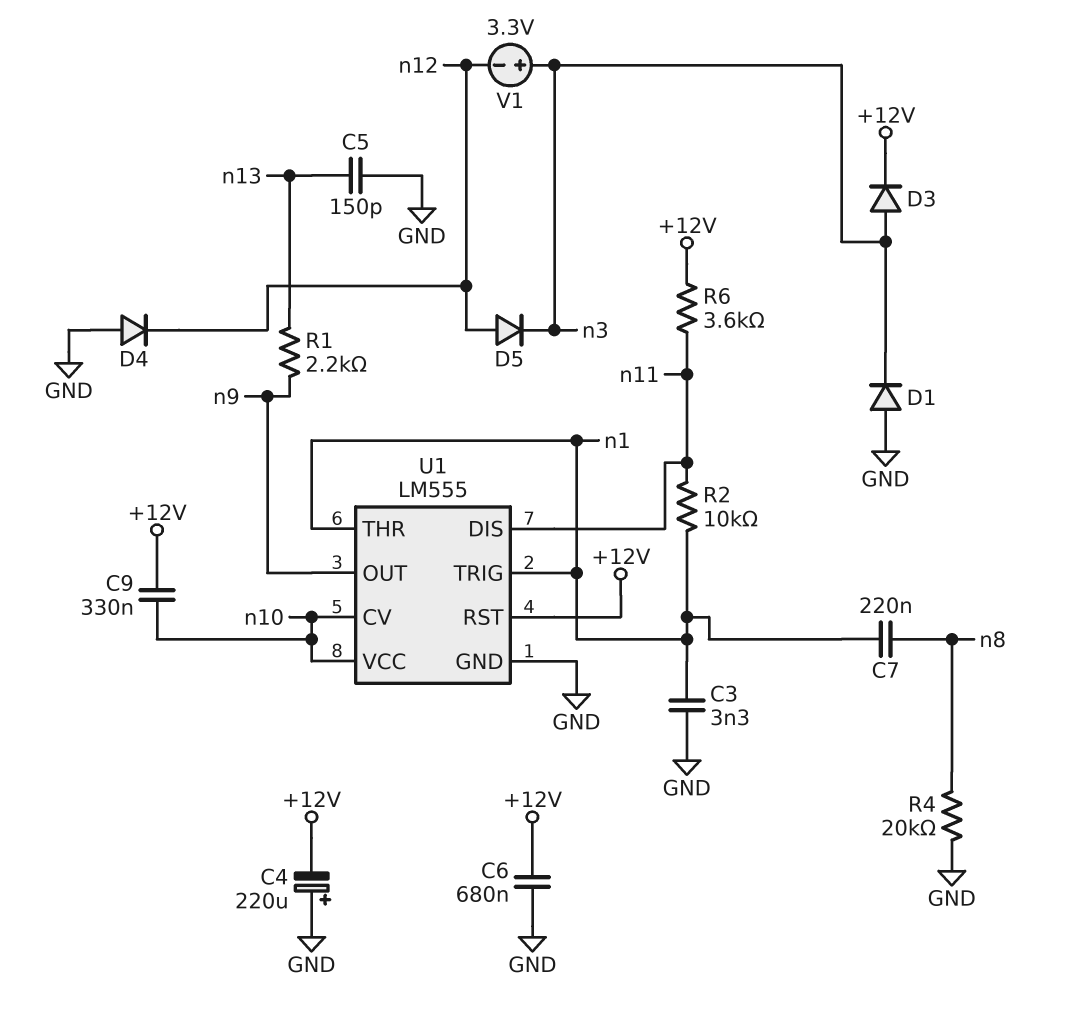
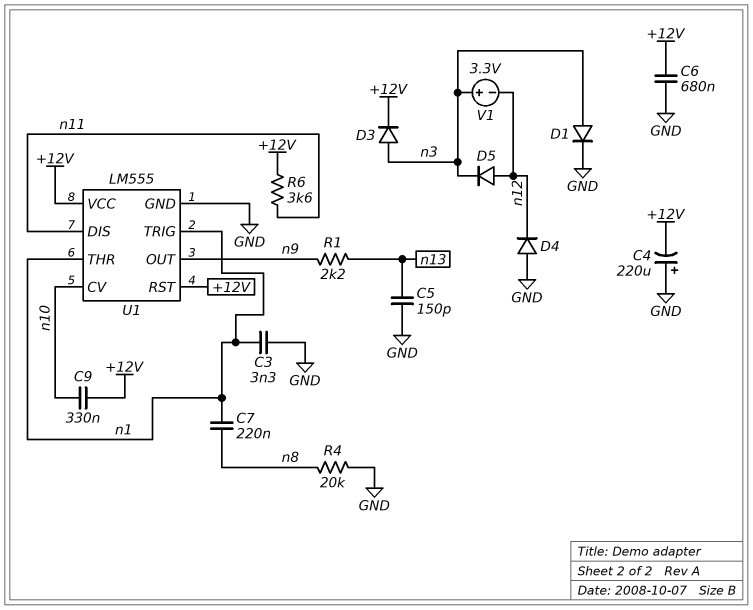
D1: diode (A GND, K n3) -> diode (A n3, K GND)
R2: 10k (n1, n11) -> none
U1 pin VCC: n10 -> +12V

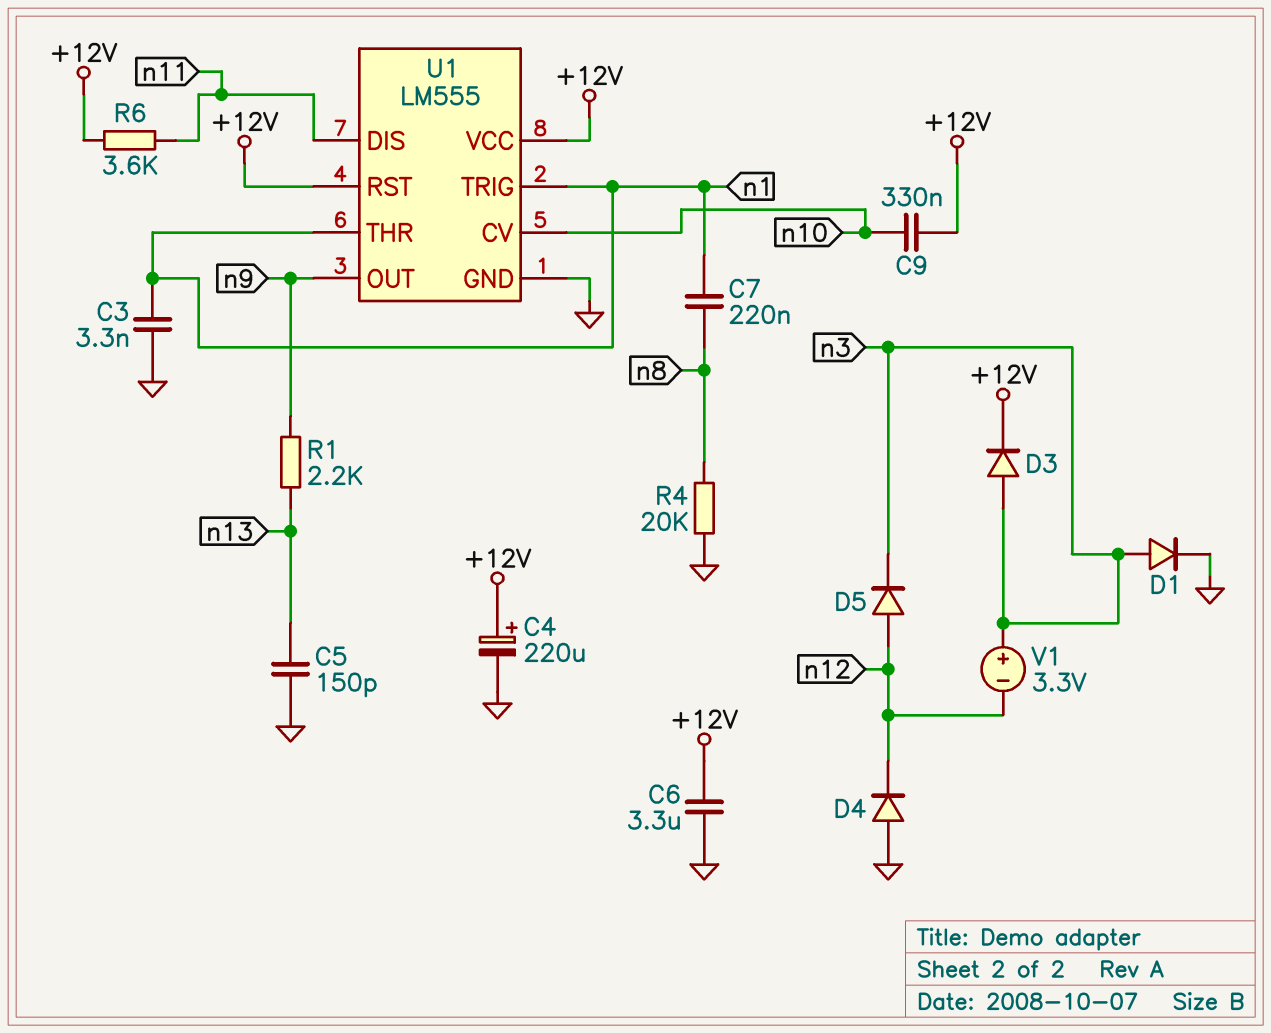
C4: 220uF (plus GND, minus +12V) -> 220uF (plus +12V, minus GND)
C6: 680nF (+12V, GND) -> 3.3uF (+12V, GND)

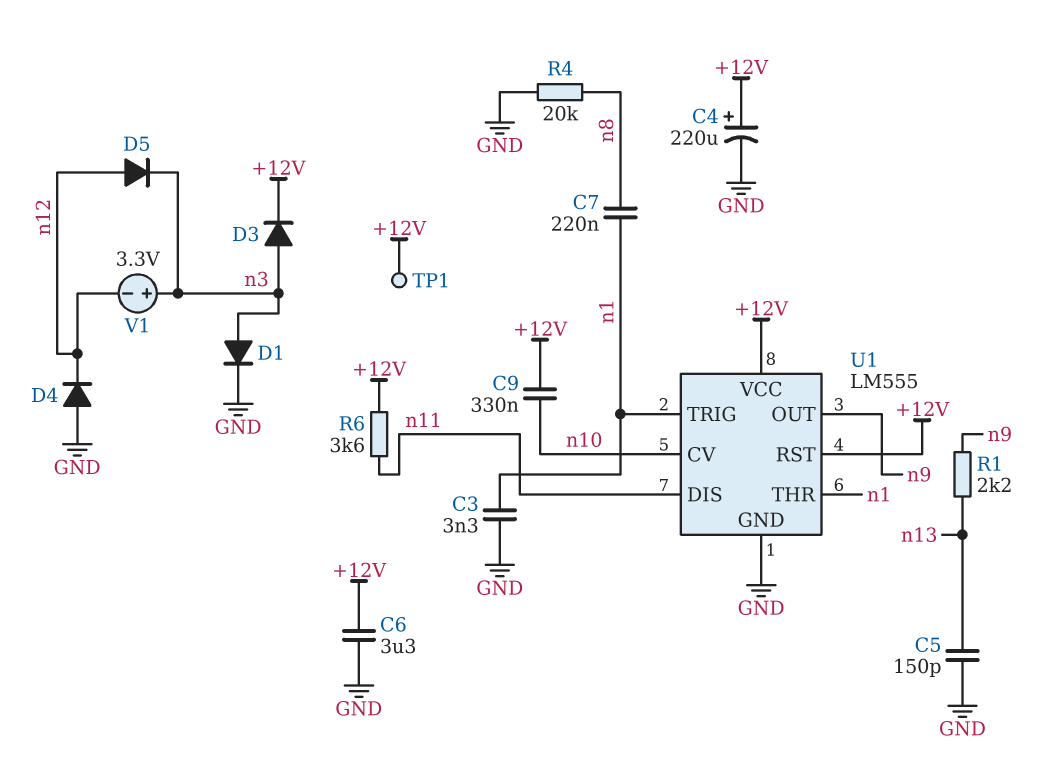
TP1: none -> test point (+12V)

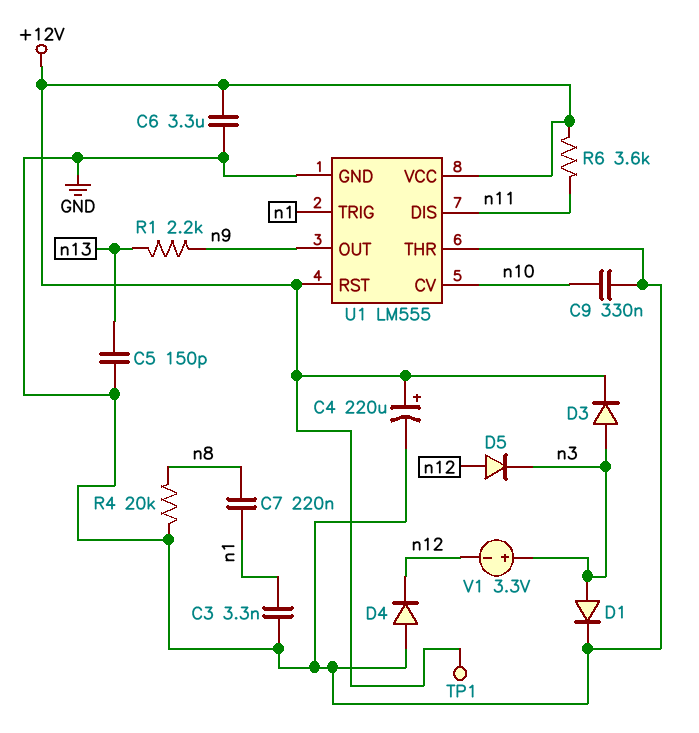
C9: 330nF (+12V, n10) -> 330nF (GND, n10)
U1 pin THR: n1 -> GND

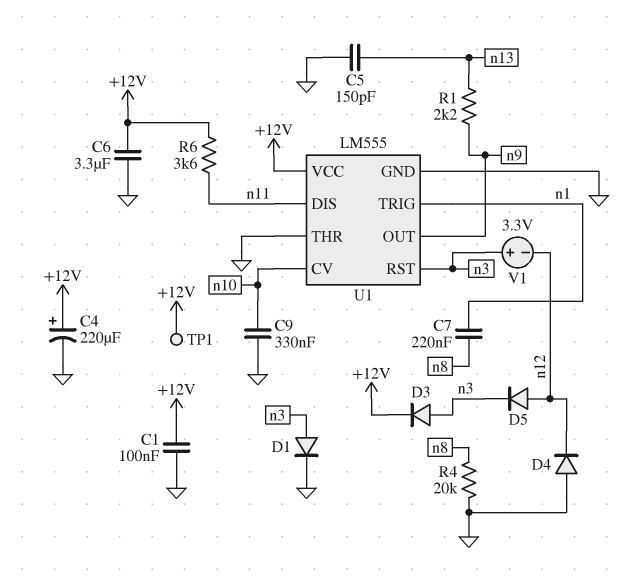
C1: none -> 100nF (+12V, GND)
C3: 3.3nF (GND, n1) -> none
U1 pin RST: +12V -> n3

